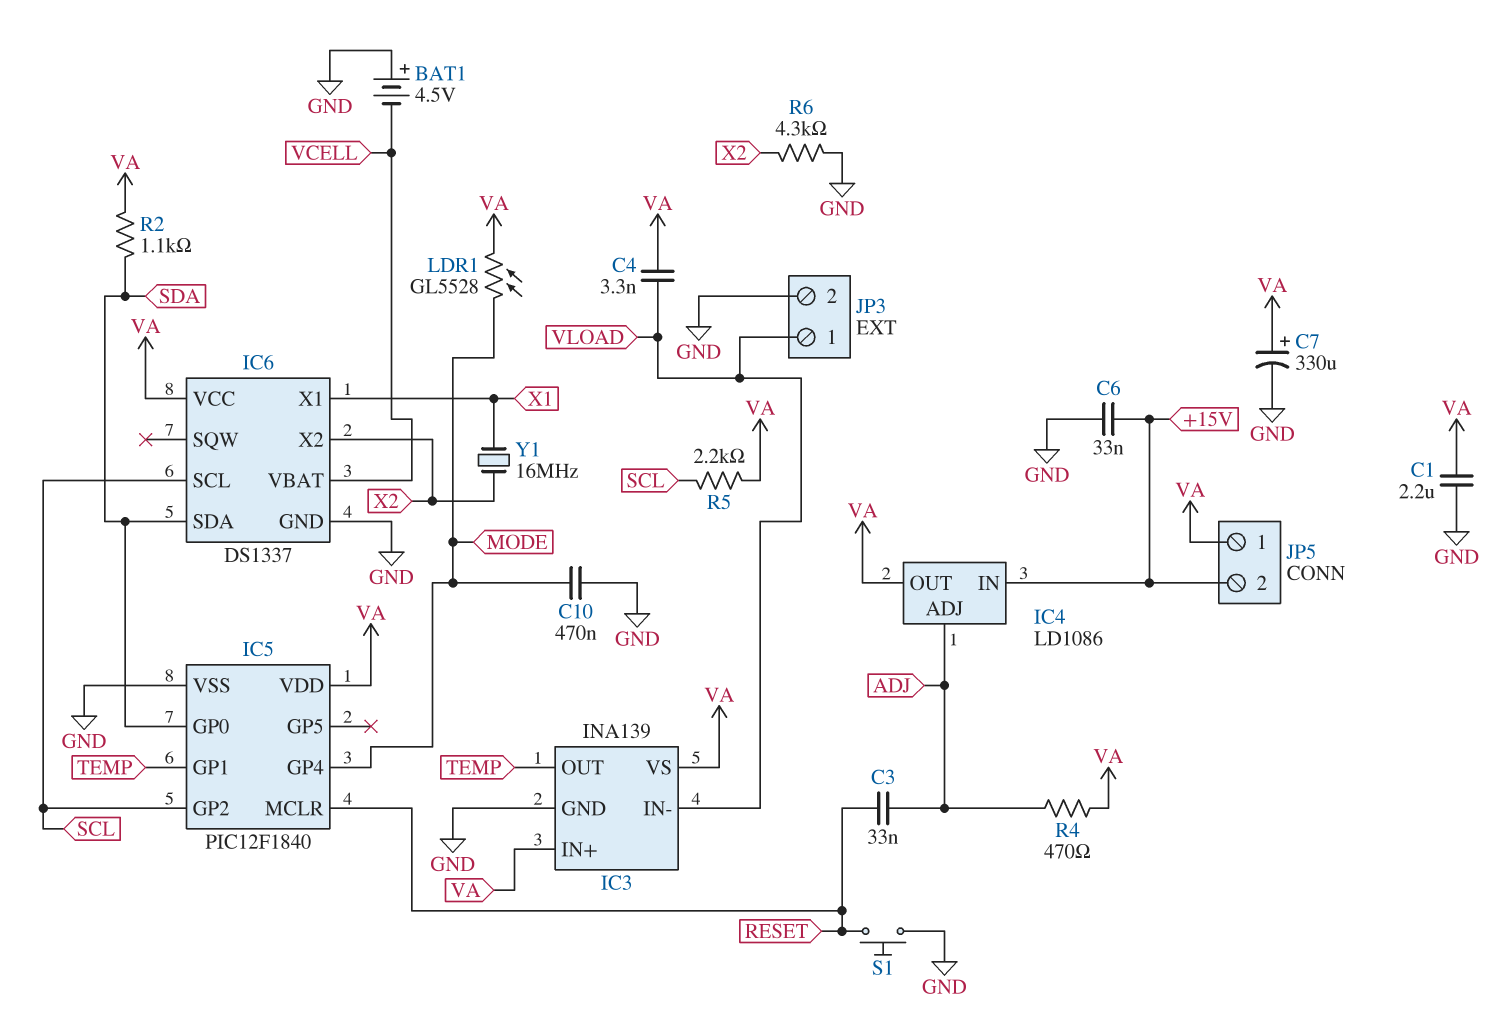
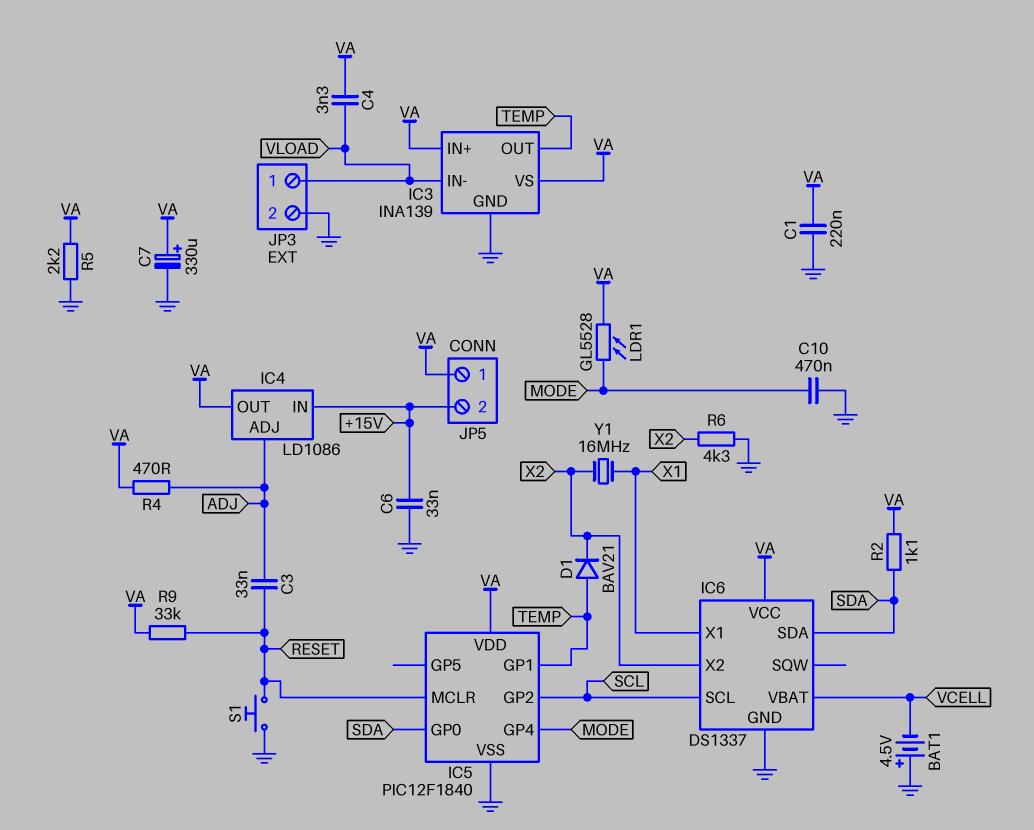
C1: 2.2uF (GND, VA) -> 220nF (GND, VA)
D1: none -> diode BAV21 (A TEMP, K X2)
R5: 2.2k (SCL, VA) -> 2.2k (GND, VA)
R9: none -> 33k (RESET, VA)

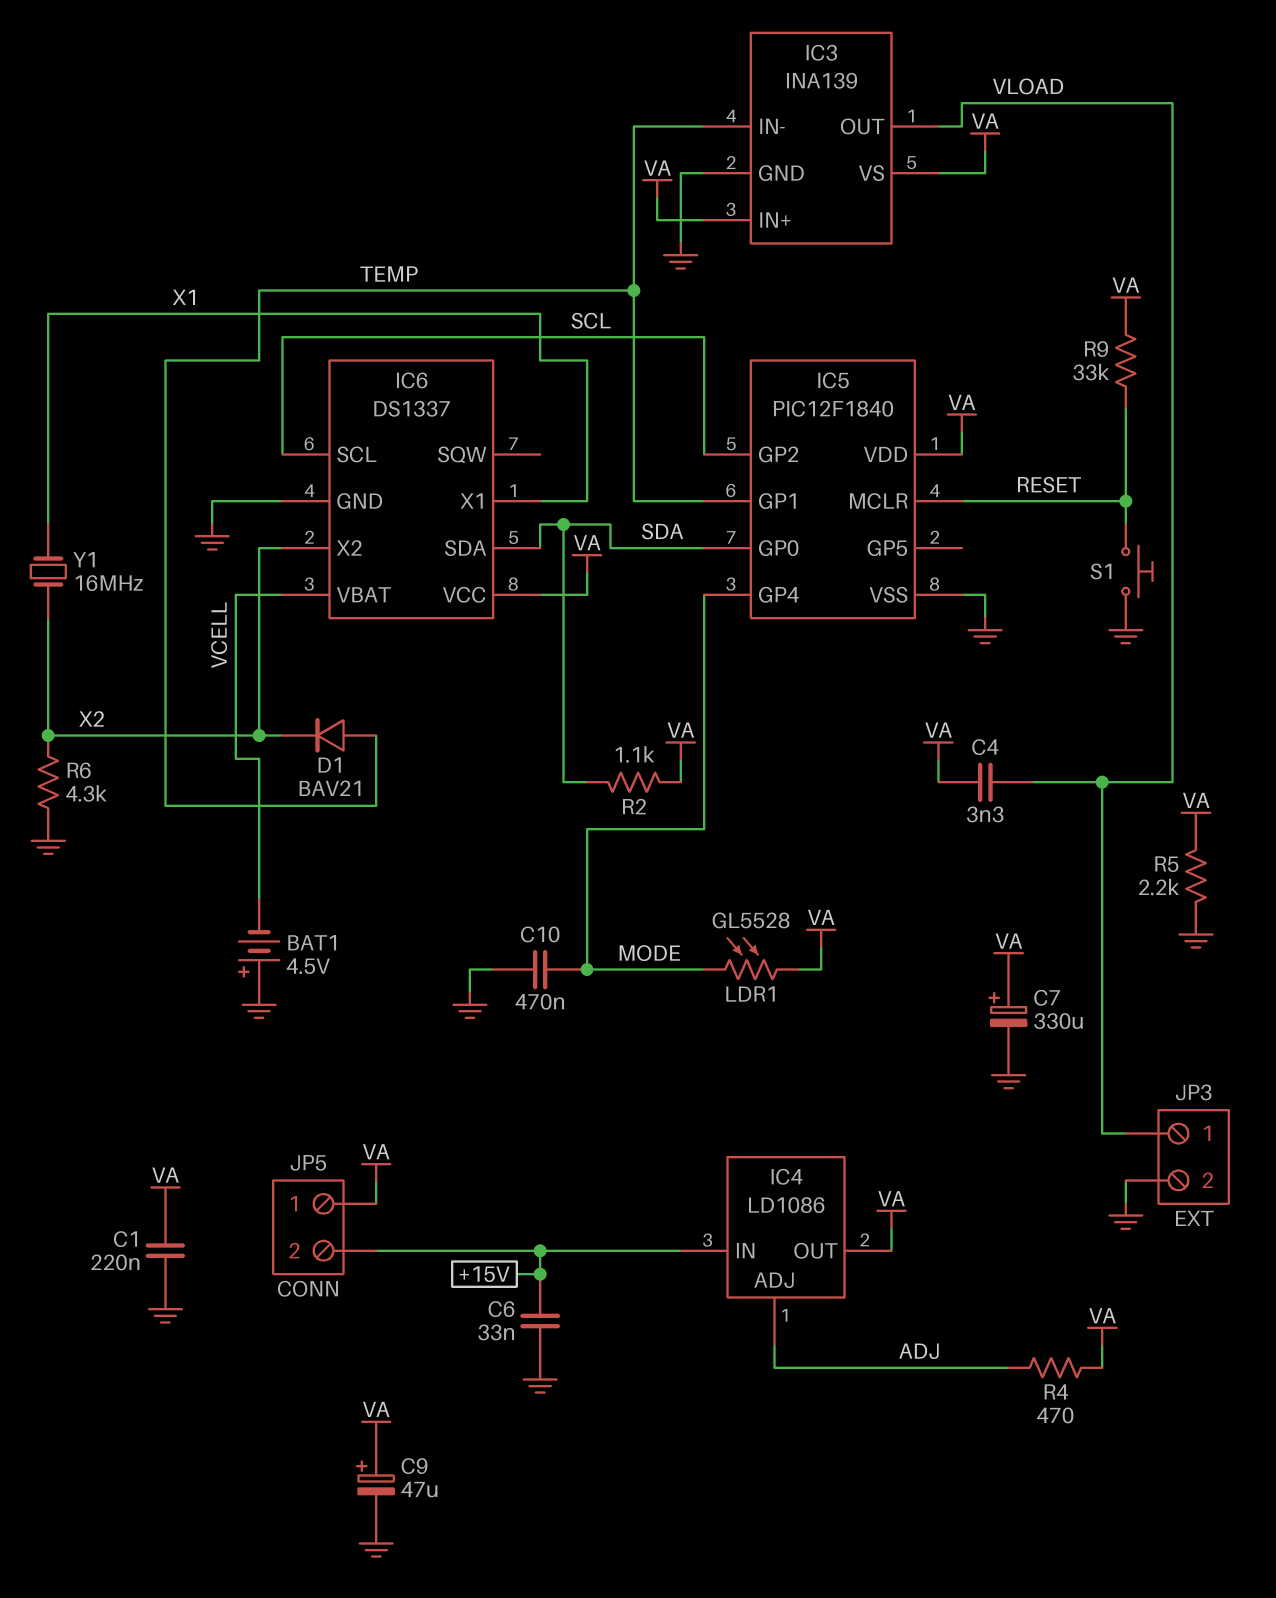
C3: 33nF (ADJ, RESET) -> none
C9: none -> 47uF (plus VA, minus GND)
IC3 pin IN-: VLOAD -> TEMP
IC3 pin OUT: TEMP -> VLOAD

